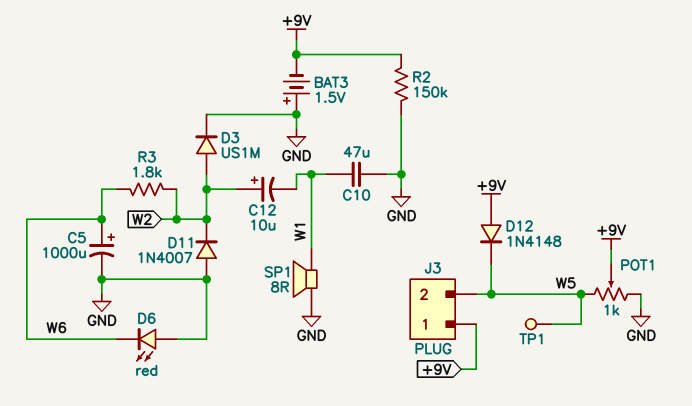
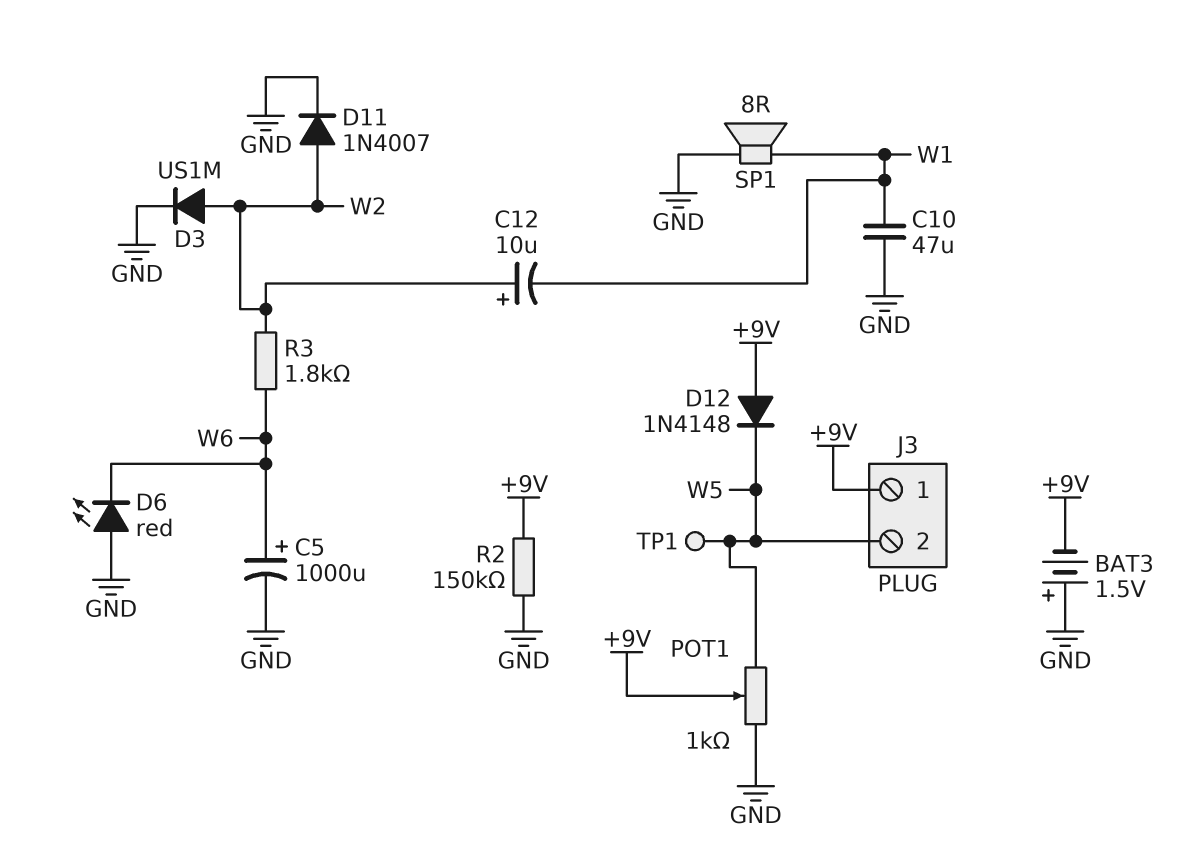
D11: diode 1N4007 (A GND, K W2) -> diode 1N4007 (A W2, K GND)

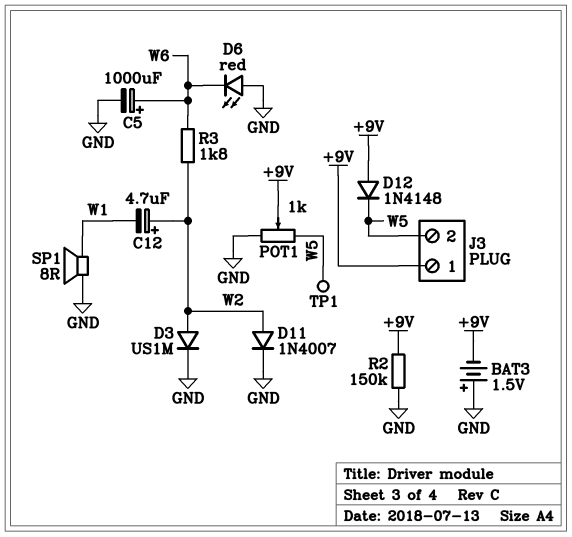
C10: 47uF (GND, W1) -> none
C12: 10uF (plus W2, minus W1) -> 4.7uF (plus W2, minus W1)

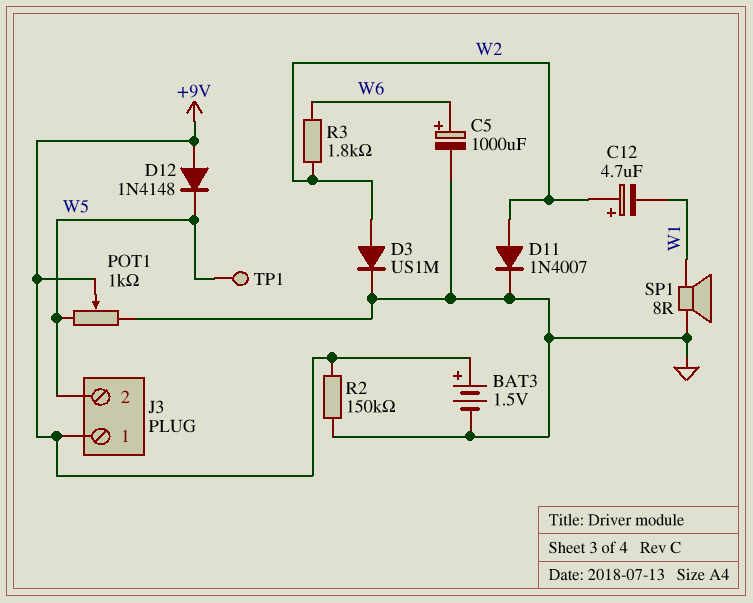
BAT3: 1.5V (plus GND, minus +9V) -> 1.5V (plus +9V, minus GND)
D6: LED red (A GND, K W6) -> none

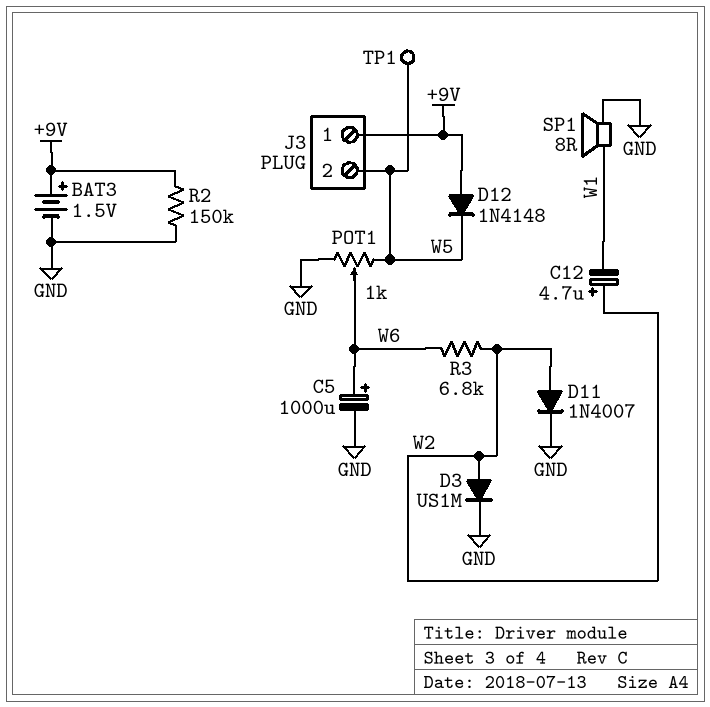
POT1: 1k (GND, W5, wiper +9V) -> 1k (GND, W5, wiper W6)
R3: 1.8k (W2, W6) -> 6.8k (W2, W6)

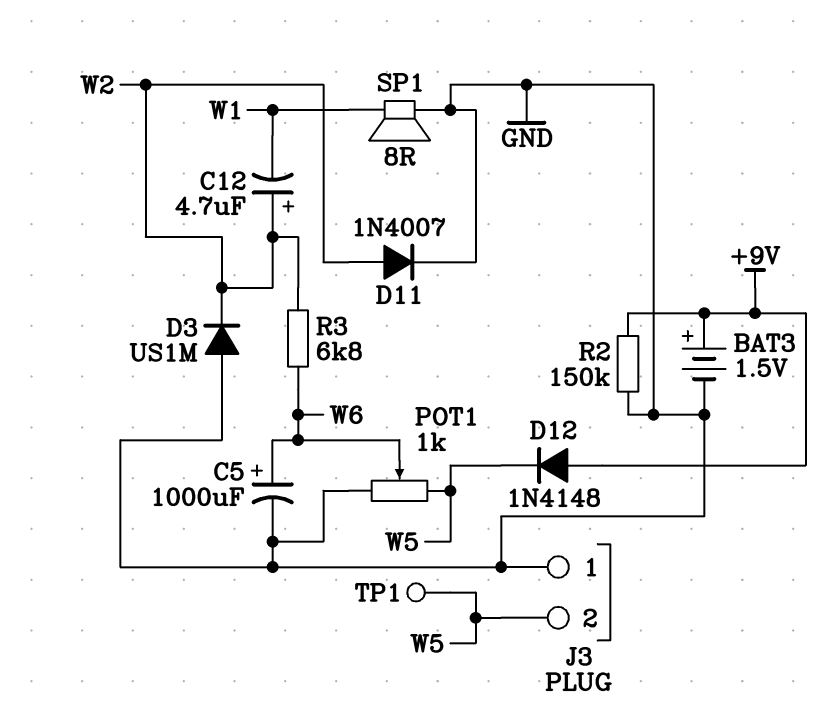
D3: diode US1M (A W2, K GND) -> diode US1M (A GND, K W2)
J3 pin 1: +9V -> GND

